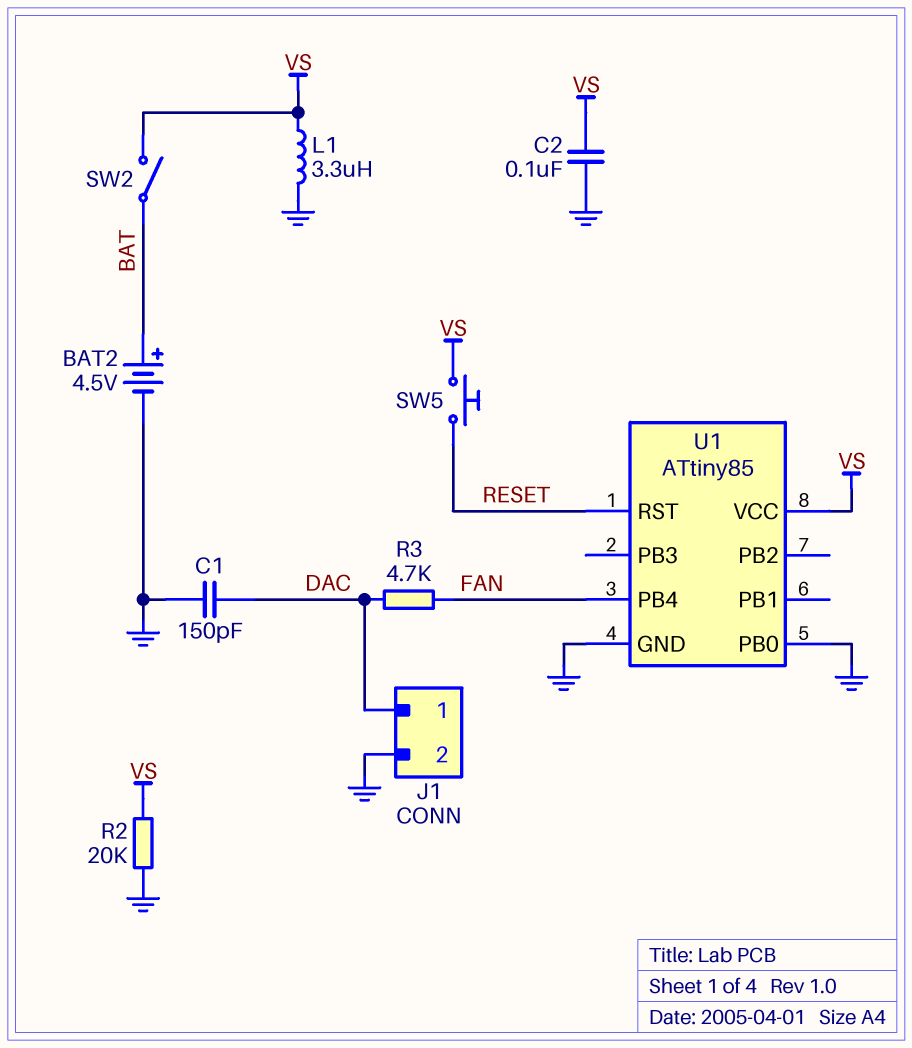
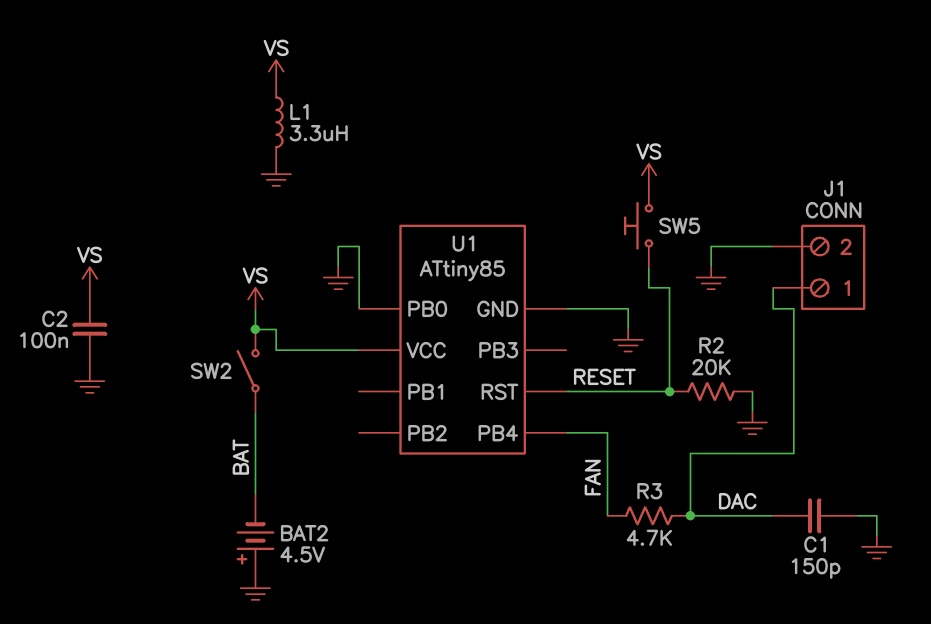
BAT2: 4.5V (plus BAT, minus GND) -> 4.5V (plus GND, minus BAT)
R2: 20k (GND, VS) -> 20k (GND, RESET)

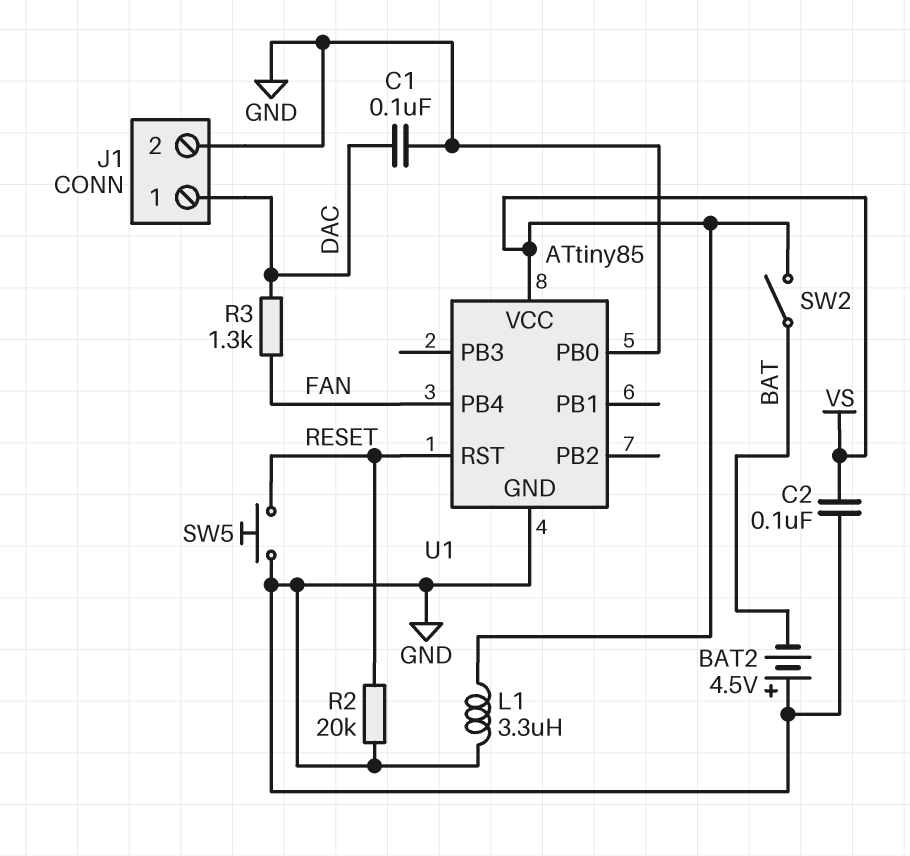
C1: 150pF (DAC, GND) -> 100nF (DAC, GND)
R3: 4.7k (DAC, FAN) -> 1.3k (DAC, FAN)
SW5: button (RESET, VS) -> button (GND, RESET)

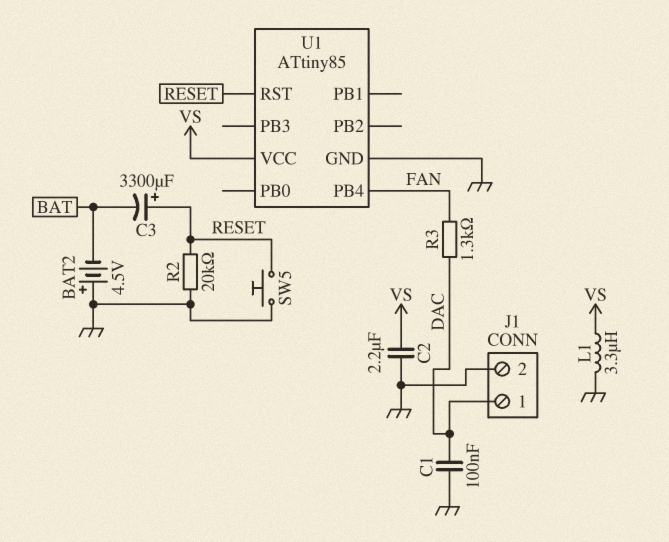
C2: 100nF (GND, VS) -> 2.2uF (GND, VS)
C3: none -> 3300uF (plus RESET, minus BAT)
SW2: switch (BAT, VS) -> none
U1 pin PB0: GND -> none

